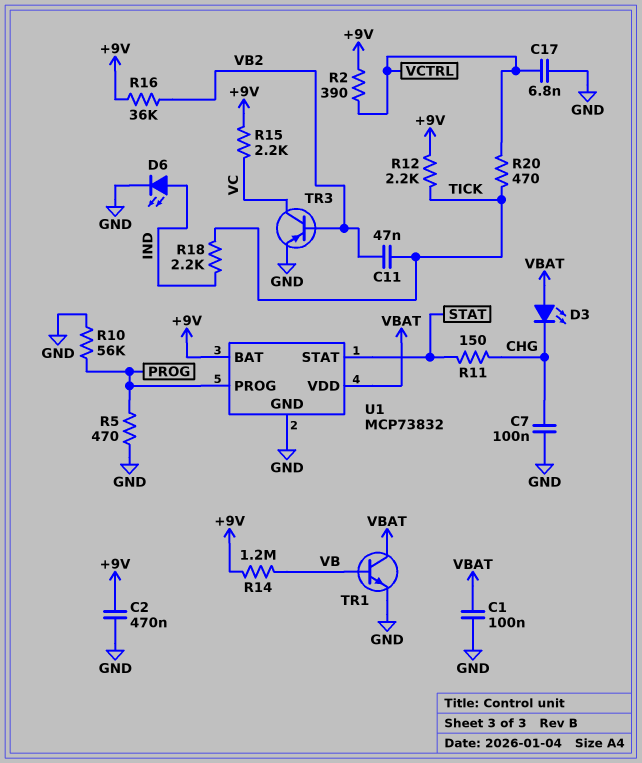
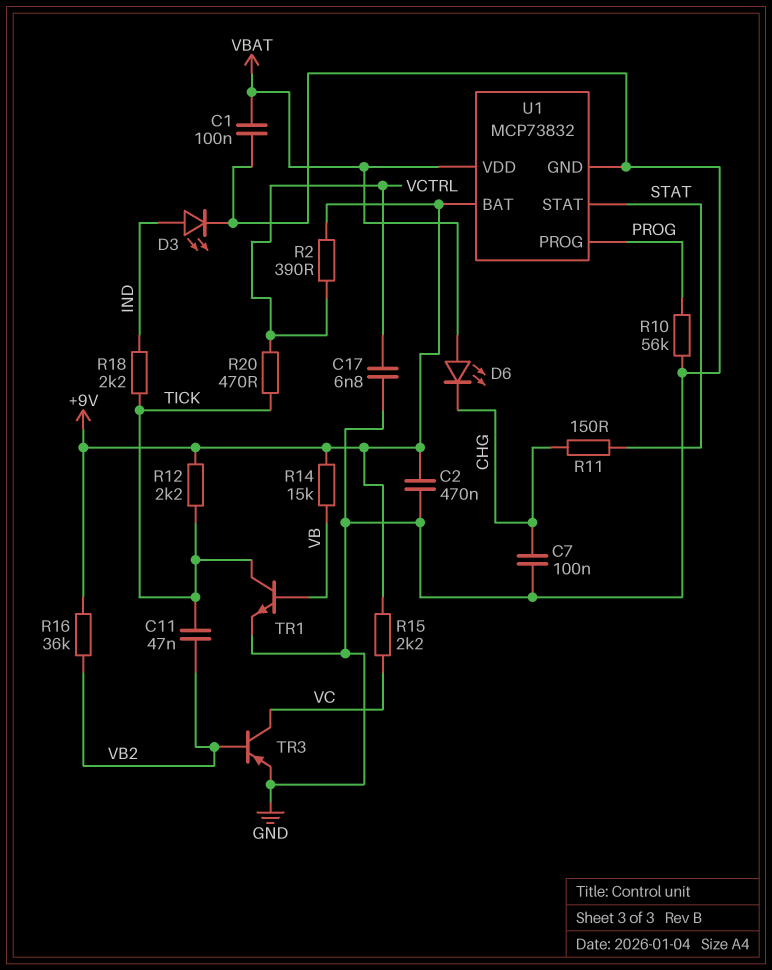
D3: LED (A VBAT, K CHG) -> LED (A IND, K GND)
D6: LED (A IND, K GND) -> LED (A VBAT, K CHG)
R5: 470 (GND, PROG) -> none
R14: 1.2M (+9V, VB) -> 15k (+9V, VB)
TR1: NPN (B VB, C VBAT, E GND) -> NPN (B VB, C TICK, E GND)

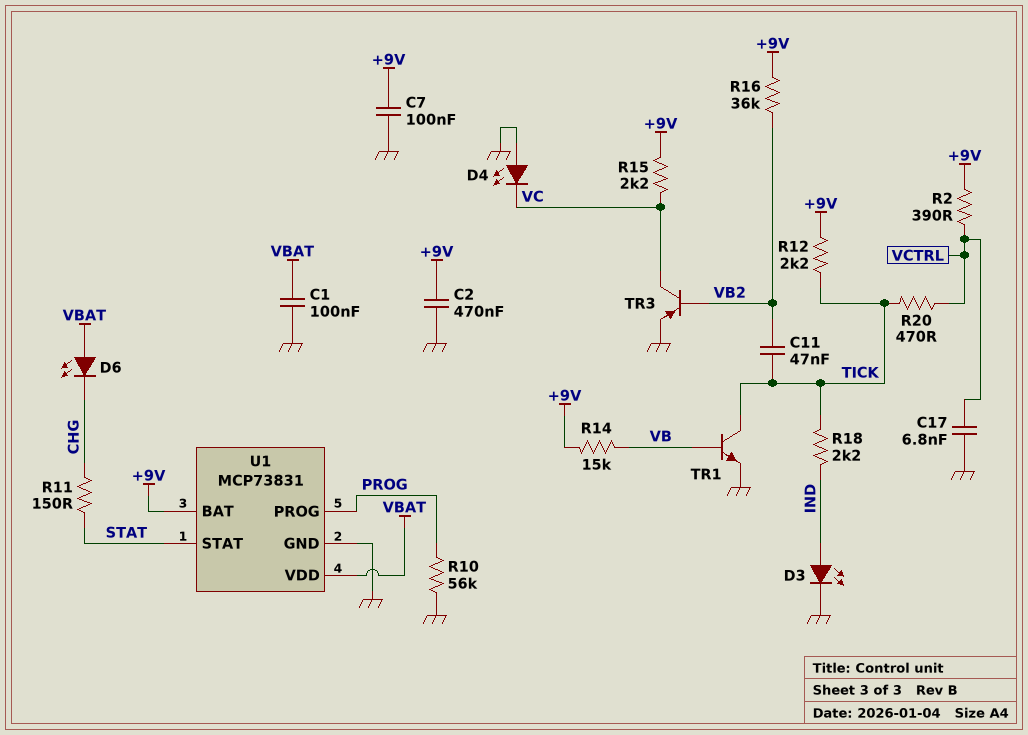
C7: 100nF (CHG, GND) -> 100nF (+9V, GND)
D4: none -> LED (A GND, K VC)
U1: MCP73832 -> MCP73831

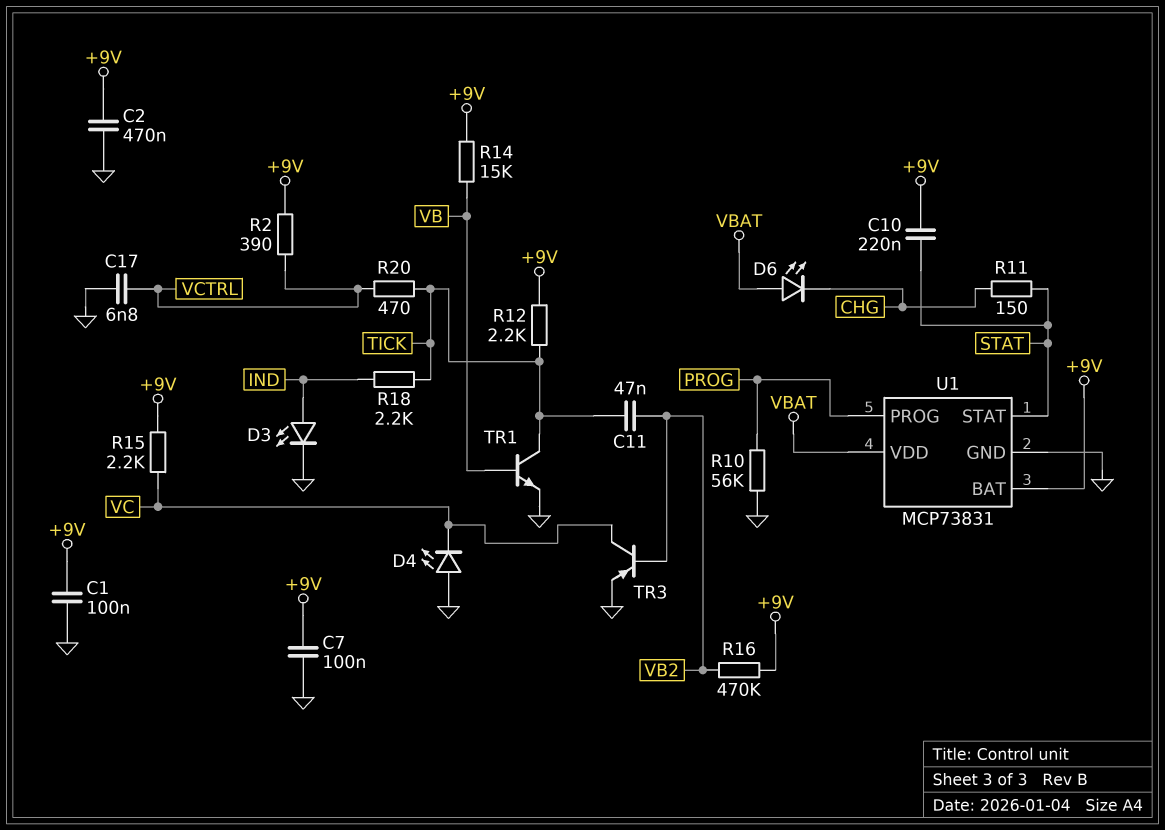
C1: 100nF (GND, VBAT) -> 100nF (+9V, GND)
C10: none -> 220nF (+9V, STAT)
R16: 36k (+9V, VB2) -> 470k (+9V, VB2)

